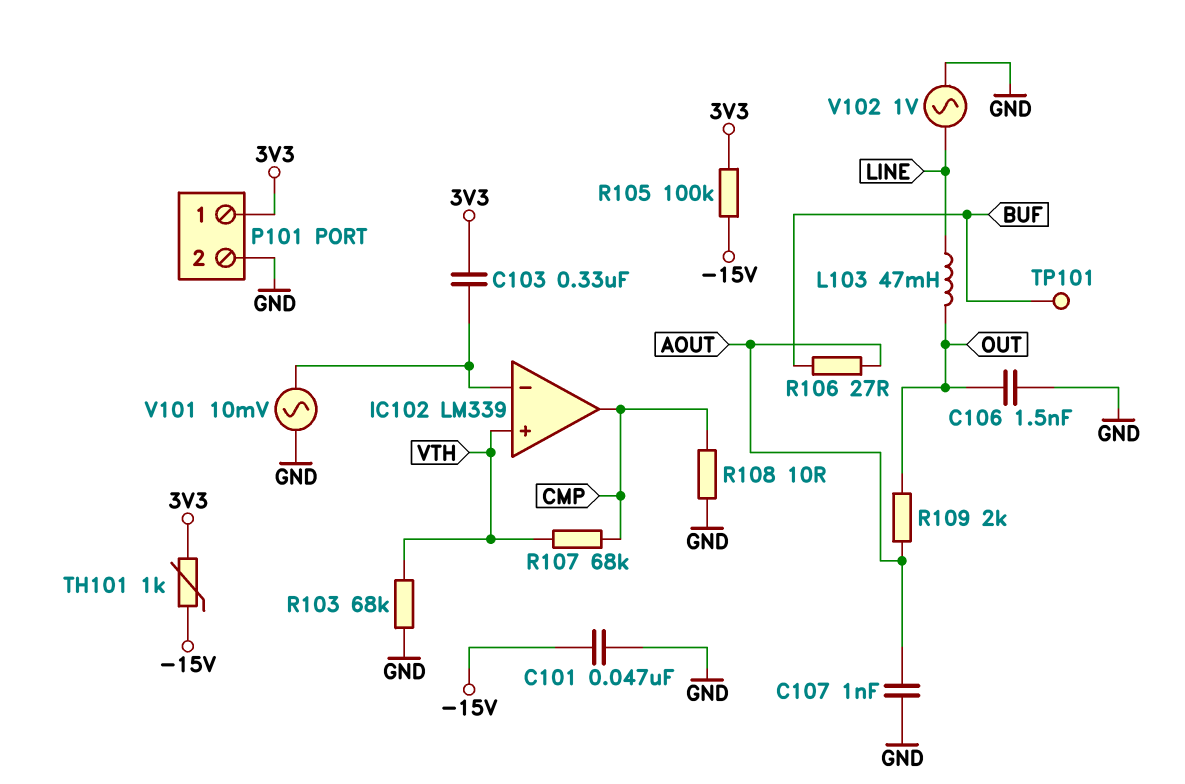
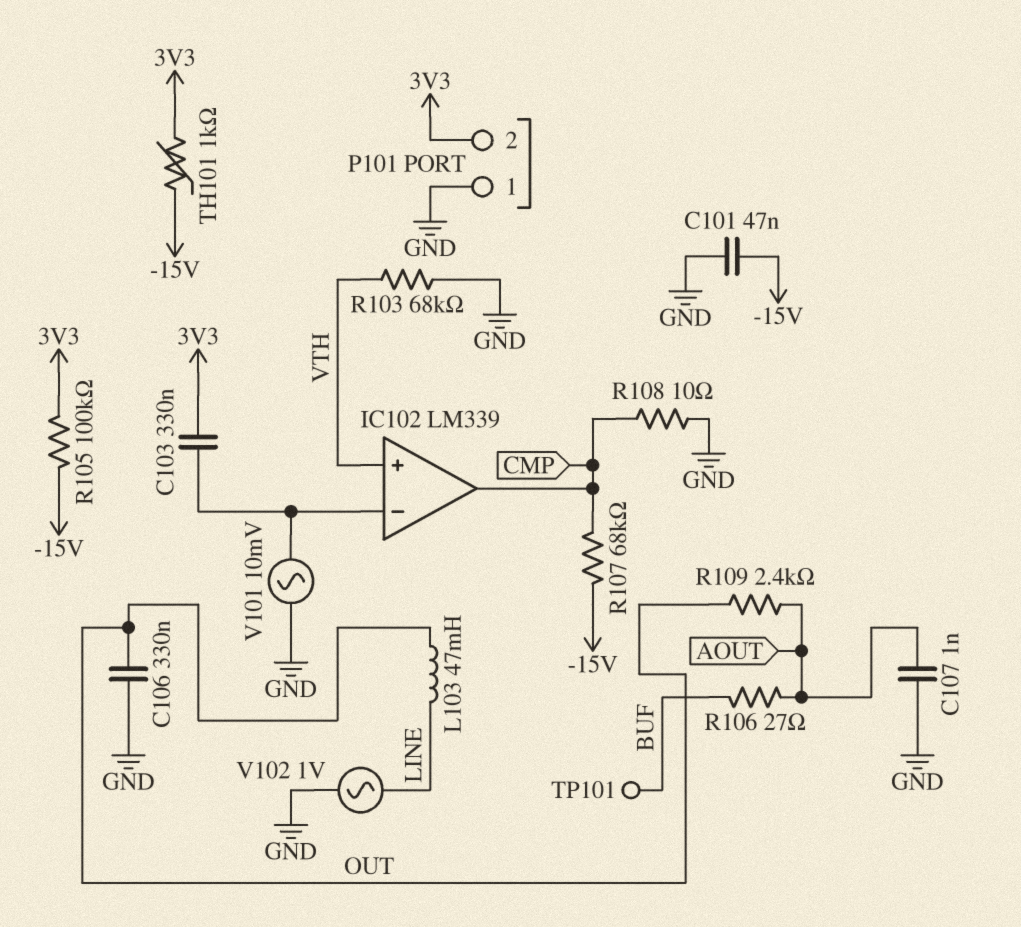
C106: 1.5nF (GND, OUT) -> 330nF (GND, OUT)
P101 pin 1: 3V3 -> GND
P101 pin 2: GND -> 3V3
R107: 68k (CMP, VTH) -> 68k (-15V, CMP)
R109: 2k (AOUT, OUT) -> 2.4k (AOUT, OUT)

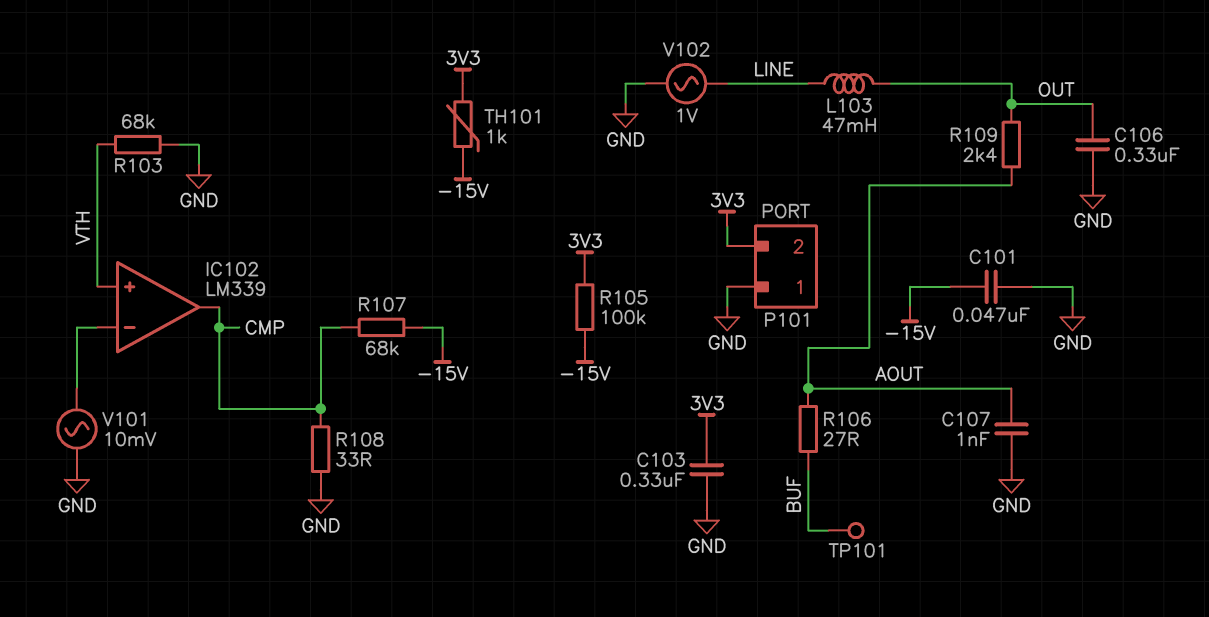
C103: 330nF (3V3, IC102/in-) -> 330nF (3V3, GND)
R108: 10 (CMP, GND) -> 33 (CMP, GND)

